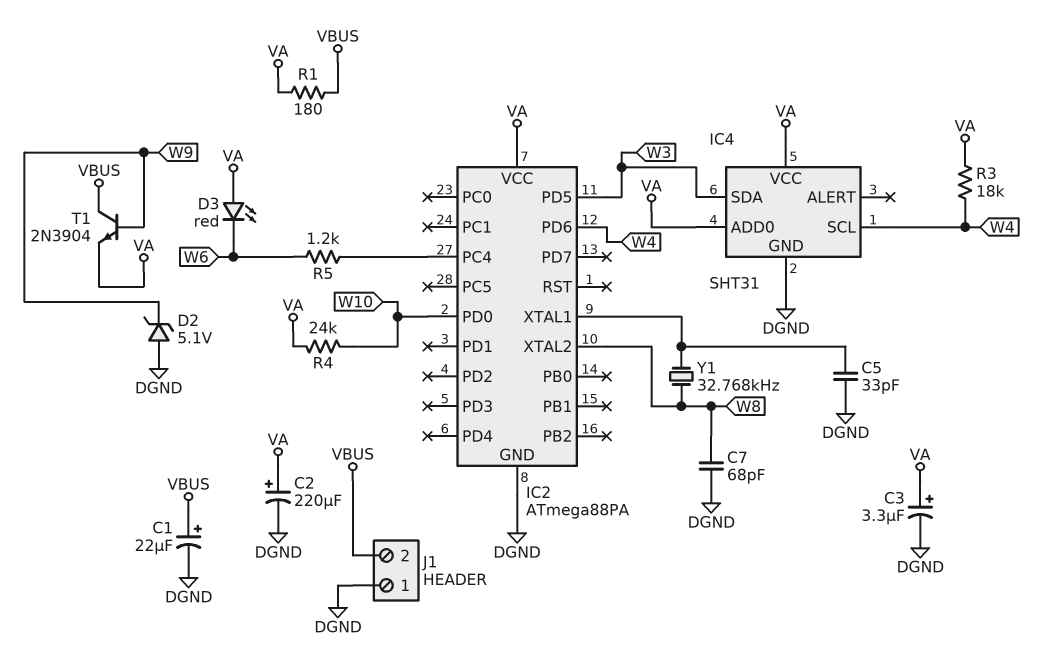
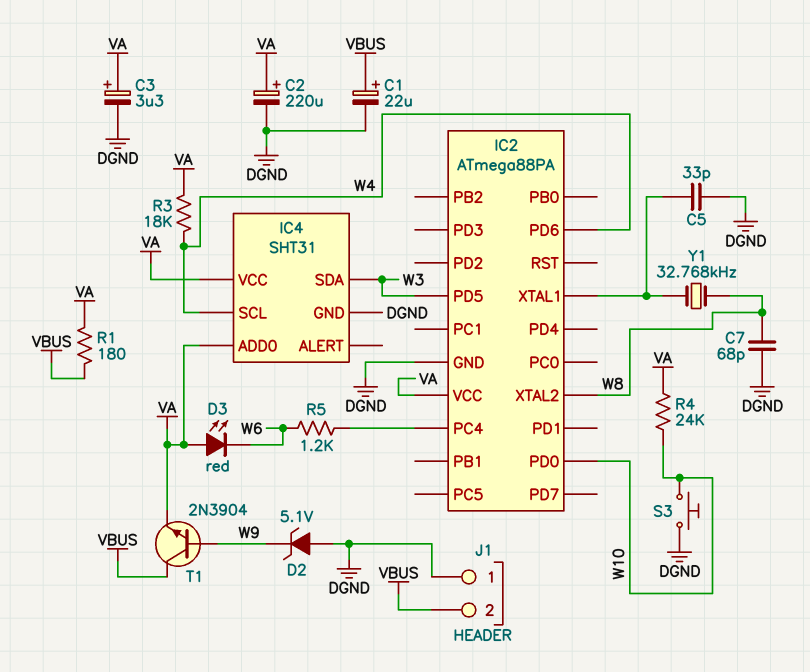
S3: none -> button (DGND, W10)

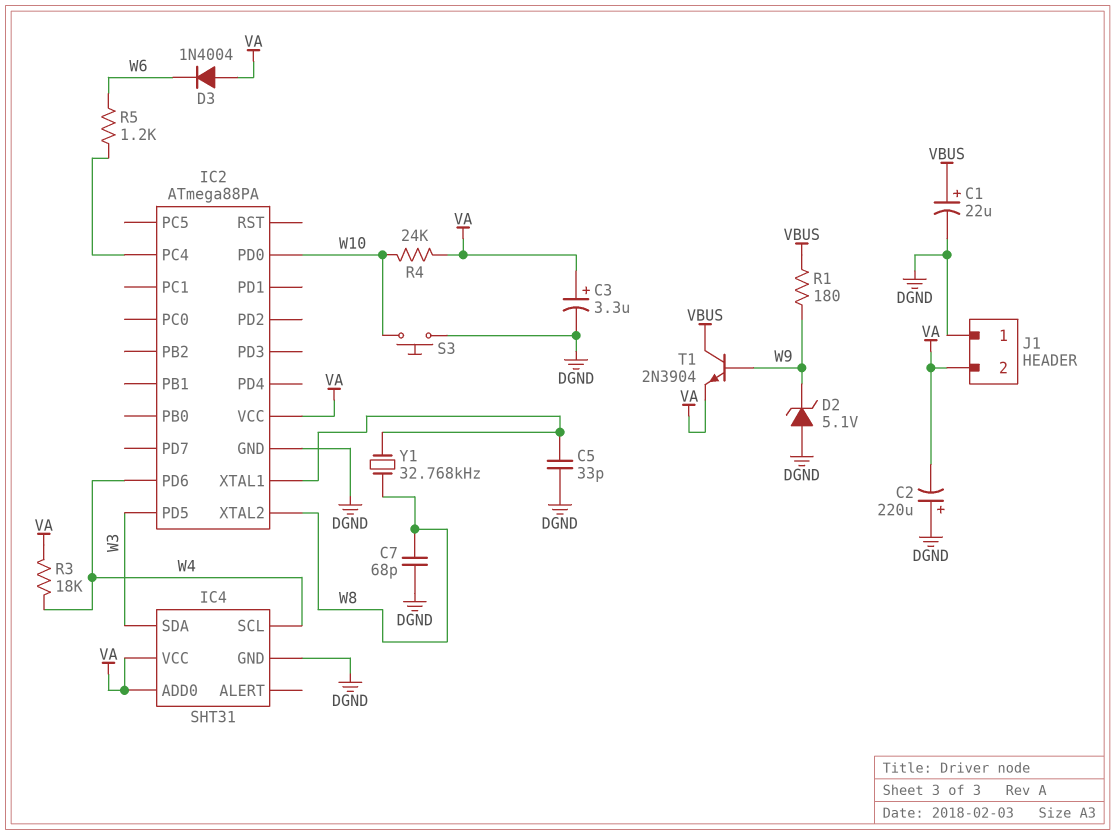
C2: 220uF (plus VA, minus DGND) -> 220uF (plus DGND, minus VA)
D3: LED red (A VA, K W6) -> diode 1N4004 (A VA, K W6)
J1 pin 2: VBUS -> VA
R1: 180 (VA, VBUS) -> 180 (VBUS, W9)

